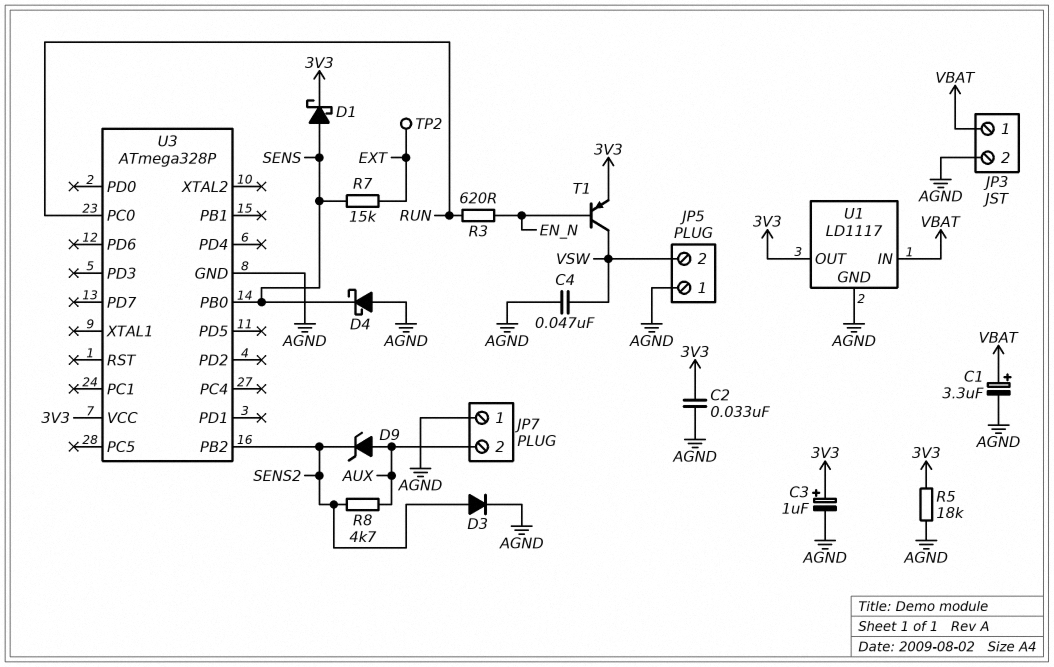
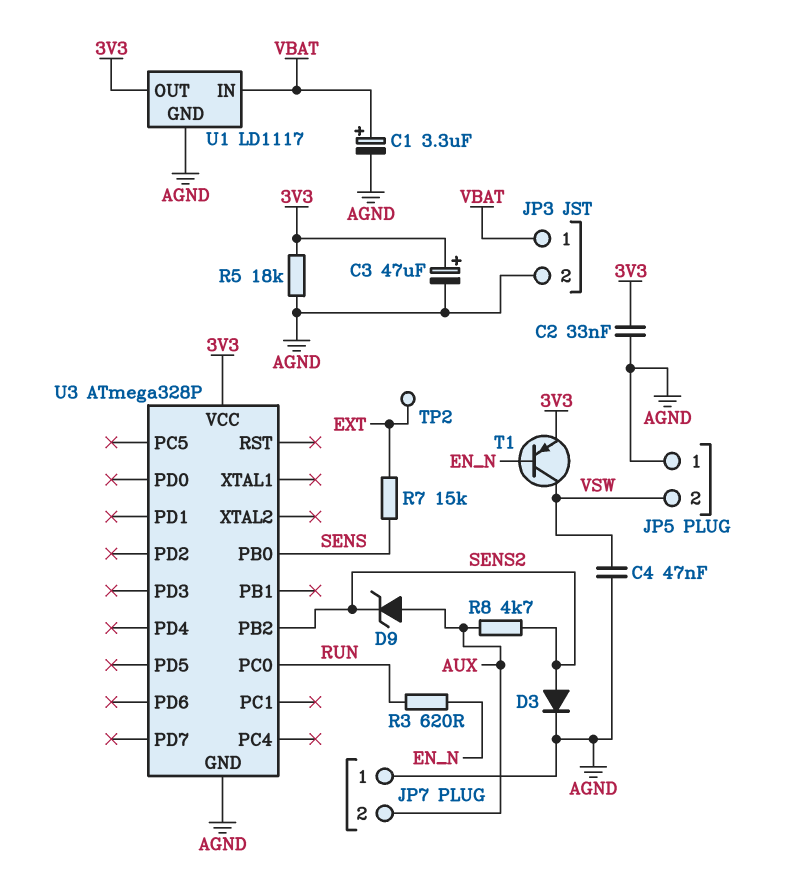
C3: 1uF (plus 3V3, minus AGND) -> 47uF (plus 3V3, minus AGND)
D1: schottky (A SENS, K 3V3) -> none
D4: schottky (A AGND, K SENS) -> none

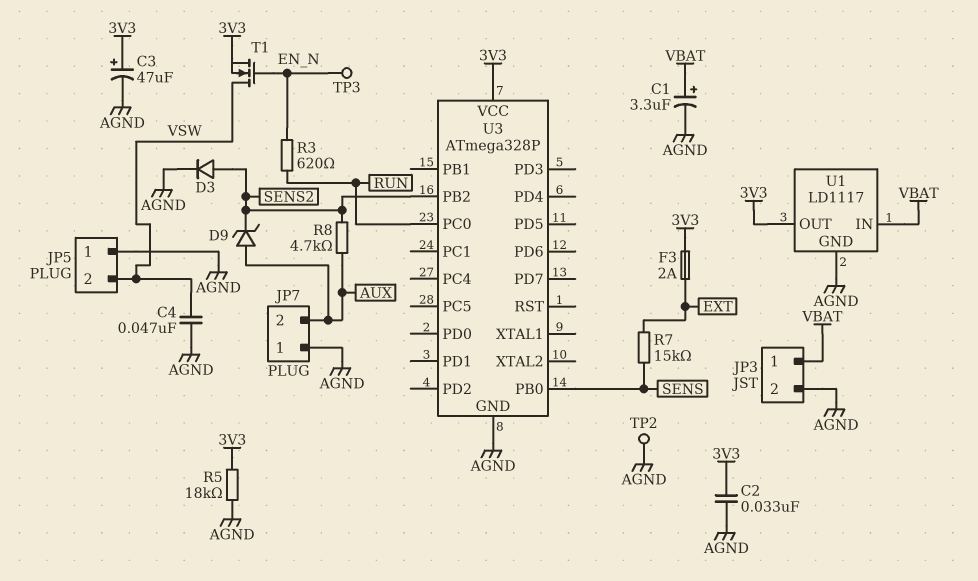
F3: none -> 2A (3V3, EXT)
T1: PNP (B EN_N, C VSW, E 3V3) -> NMOS (G EN_N, D VSW, S 3V3)
TP2: test point (EXT) -> test point (AGND)
TP3: none -> test point (EN_N)

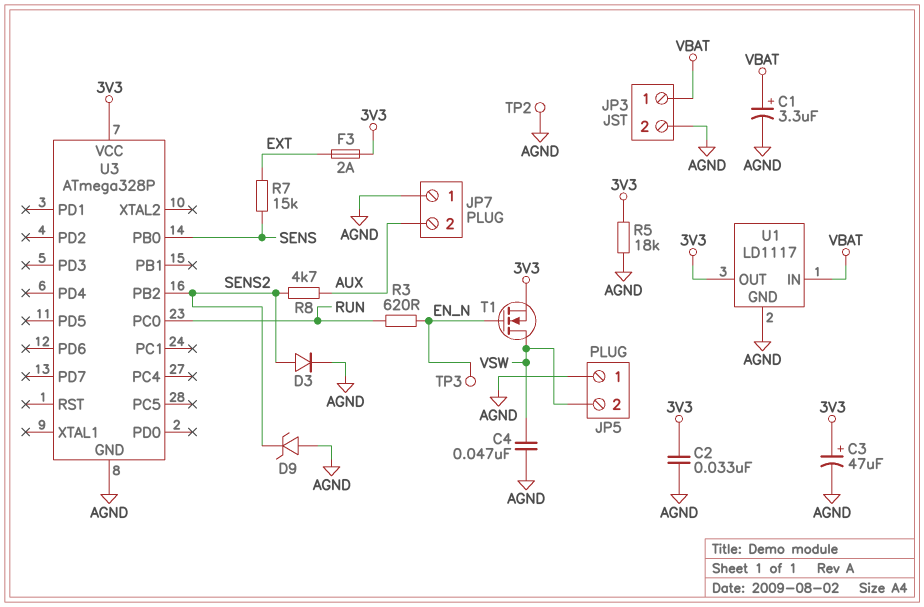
D9: zener (A AUX, K SENS2) -> zener (A AGND, K SENS2)

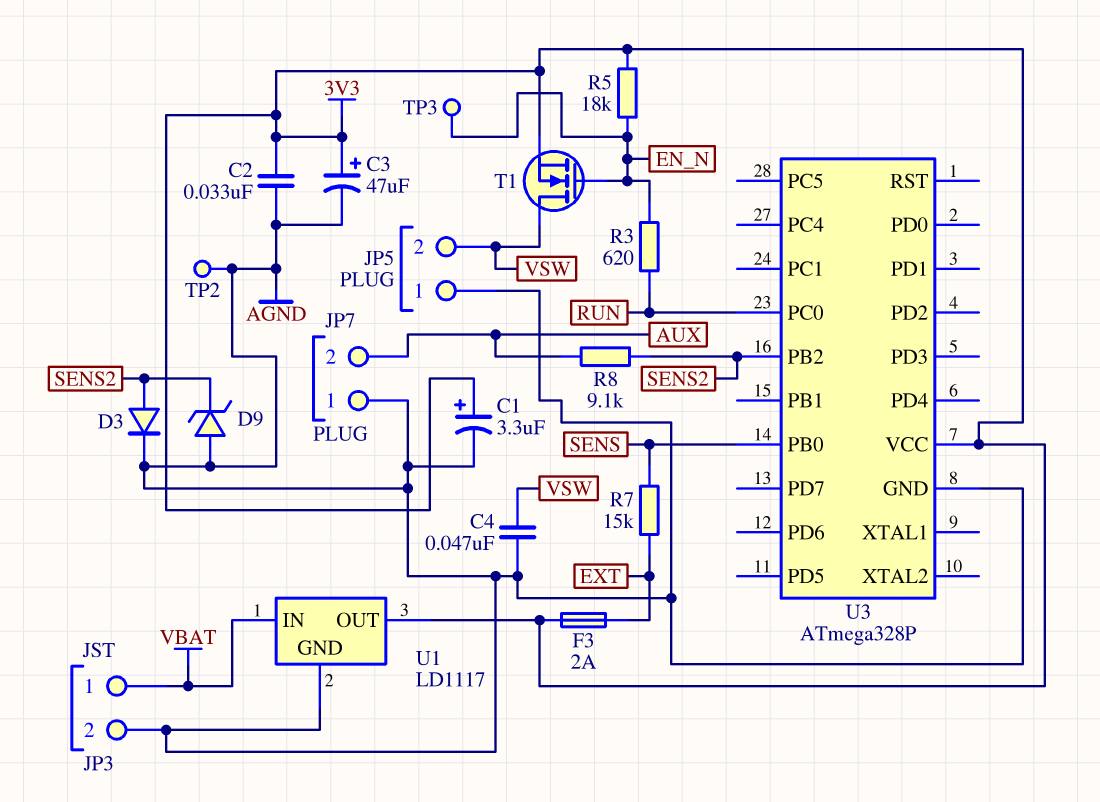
C1: 3.3uF (plus VBAT, minus AGND) -> 3.3uF (plus 3V3, minus AGND)
R5: 18k (3V3, AGND) -> 18k (3V3, EN_N)
R8: 4.7k (AUX, SENS2) -> 9.1k (AUX, SENS2)

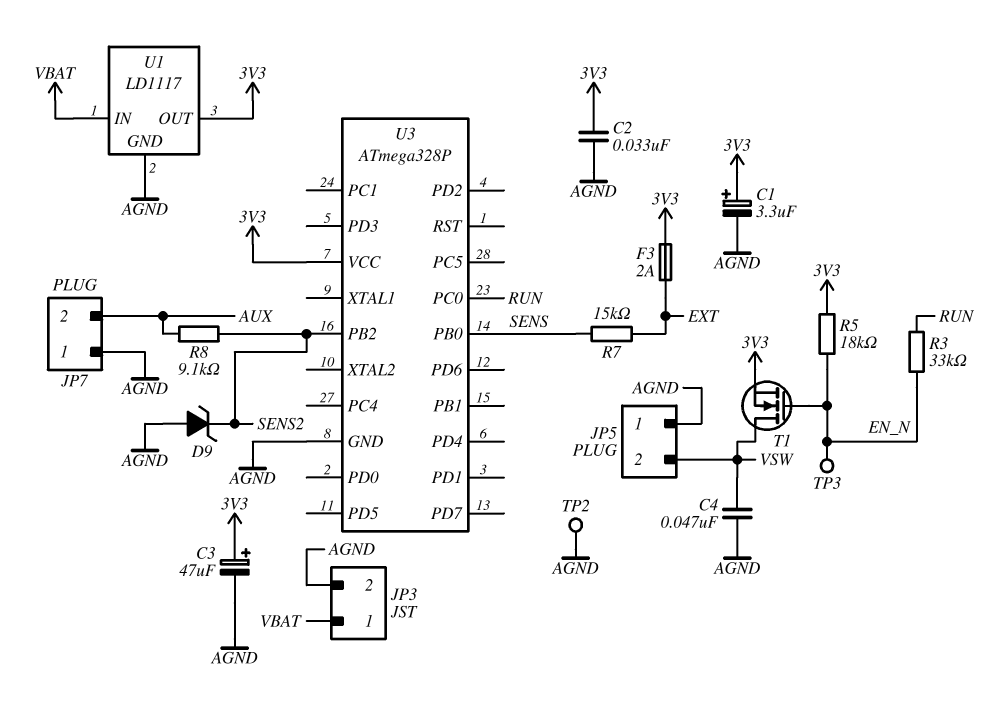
D3: diode (A SENS2, K AGND) -> none
R3: 620 (EN_N, RUN) -> 33k (EN_N, RUN)

